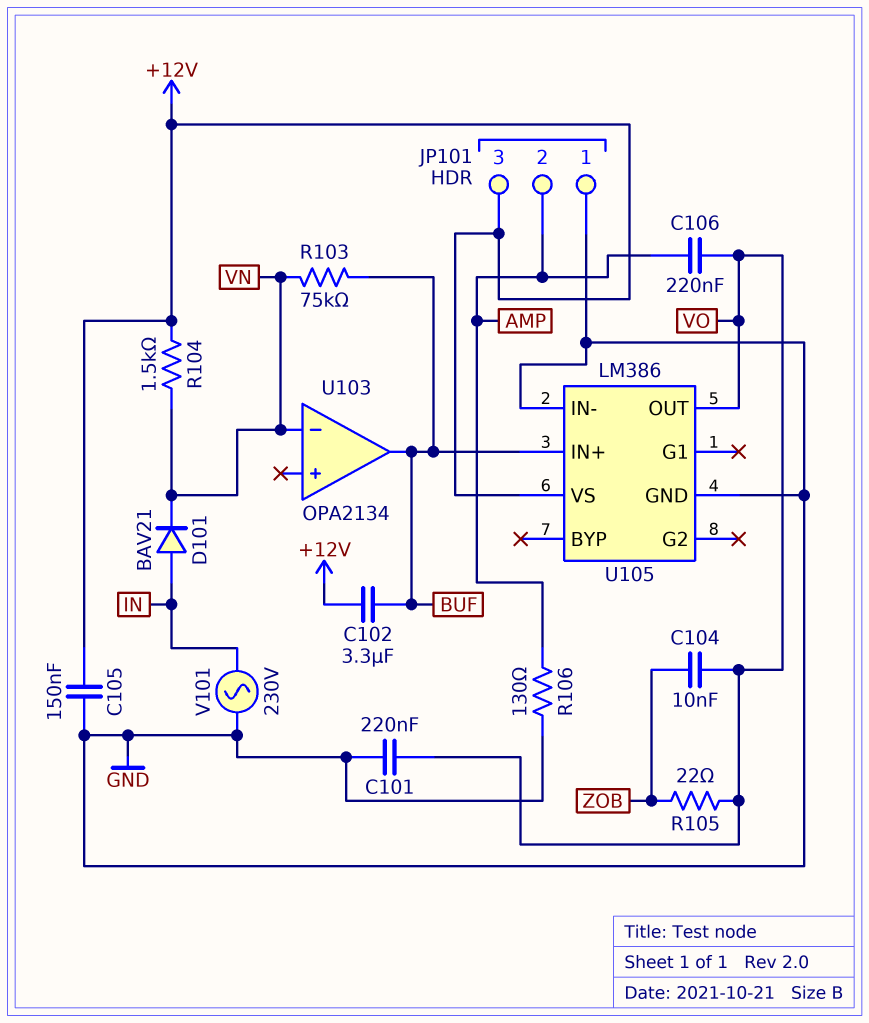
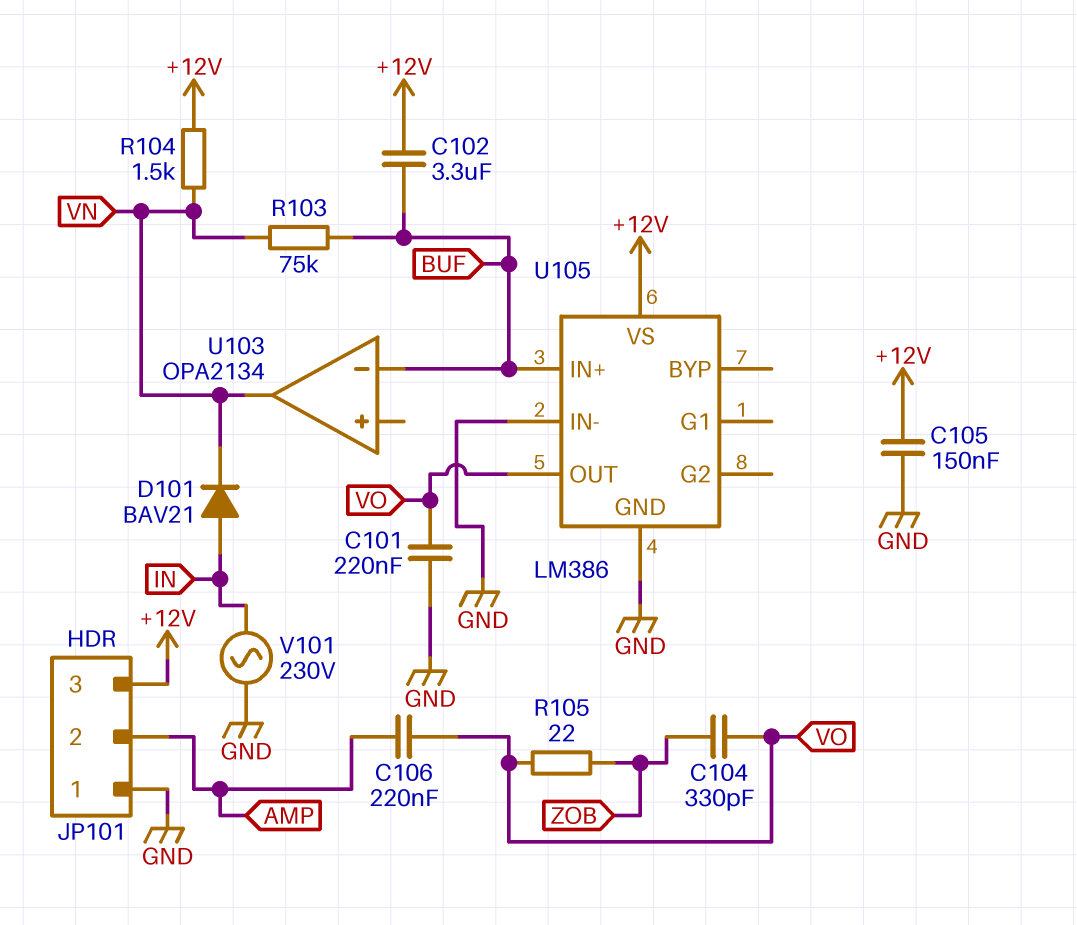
C104: 10nF (VO, ZOB) -> 330pF (VO, ZOB)
R106: 130 (AMP, GND) -> none
U103 pin in-: VN -> BUF
U103 pin out: BUF -> VN

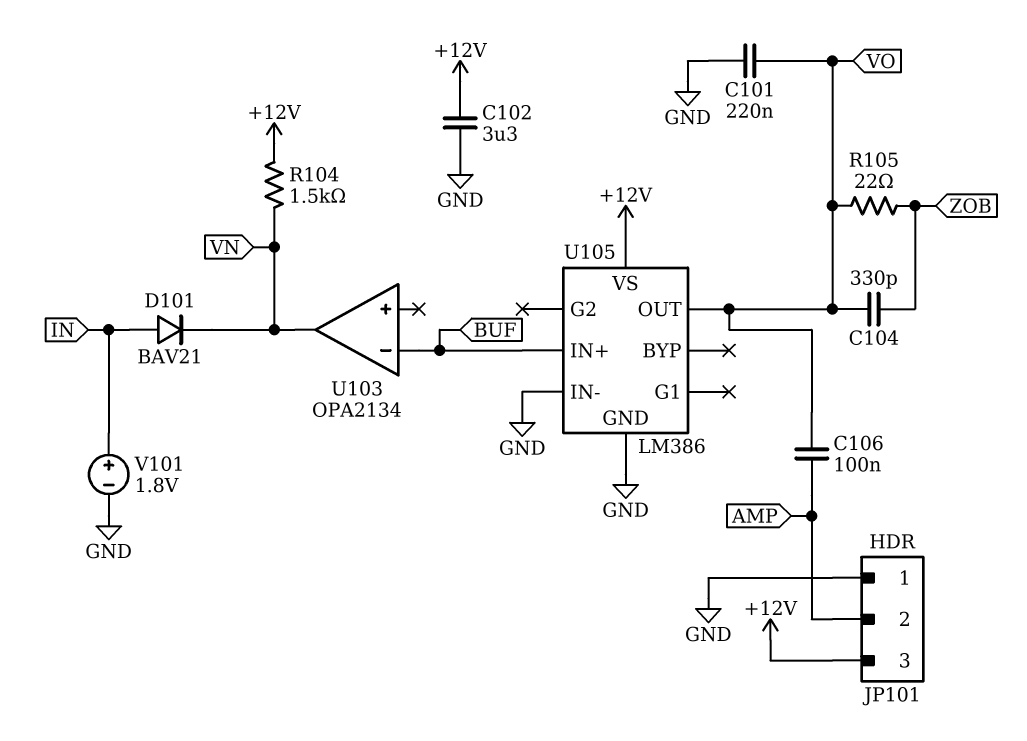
C102: 3.3uF (+12V, BUF) -> 3.3uF (+12V, GND)
C105: 150nF (+12V, GND) -> none
C106: 220nF (AMP, VO) -> 100nF (AMP, VO)
R103: 75k (BUF, VN) -> none
V101: AC 230V (GND, IN) -> 1.8V (plus IN, minus GND)

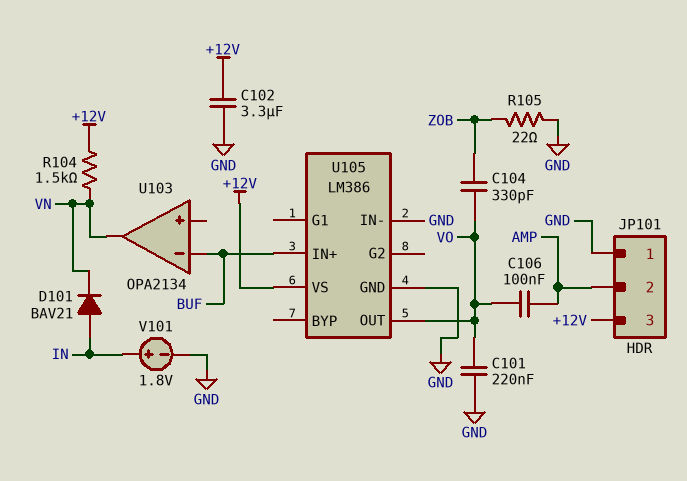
R105: 22 (VO, ZOB) -> 22 (GND, ZOB)

